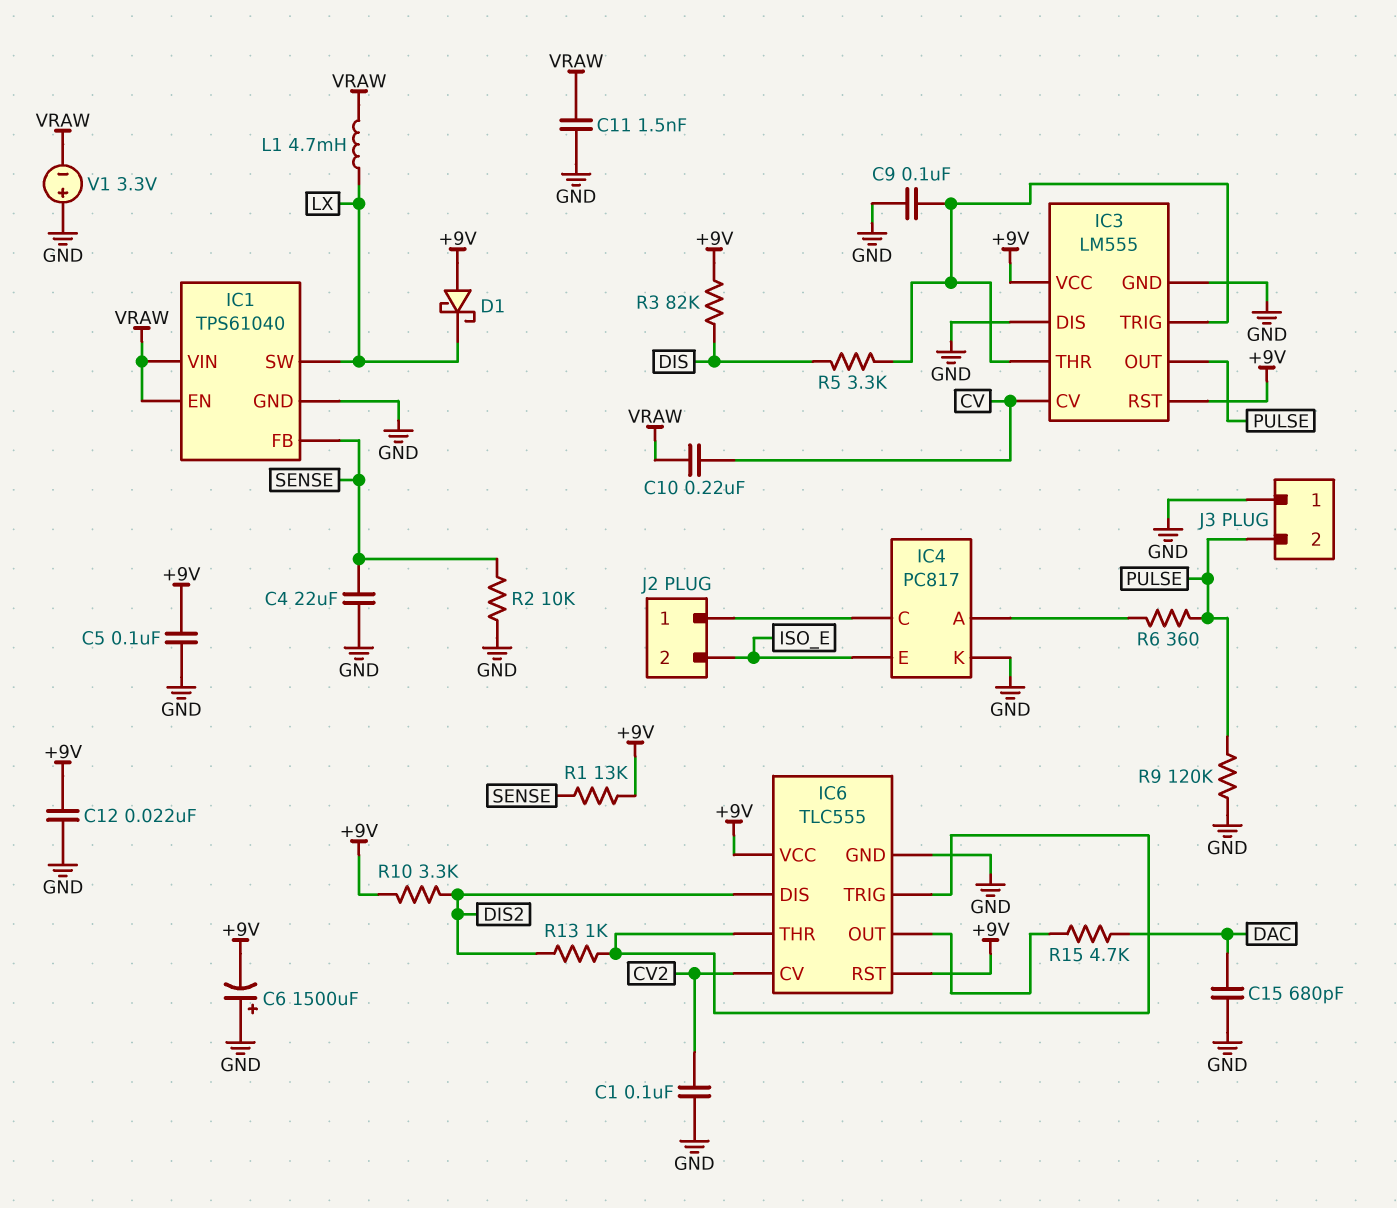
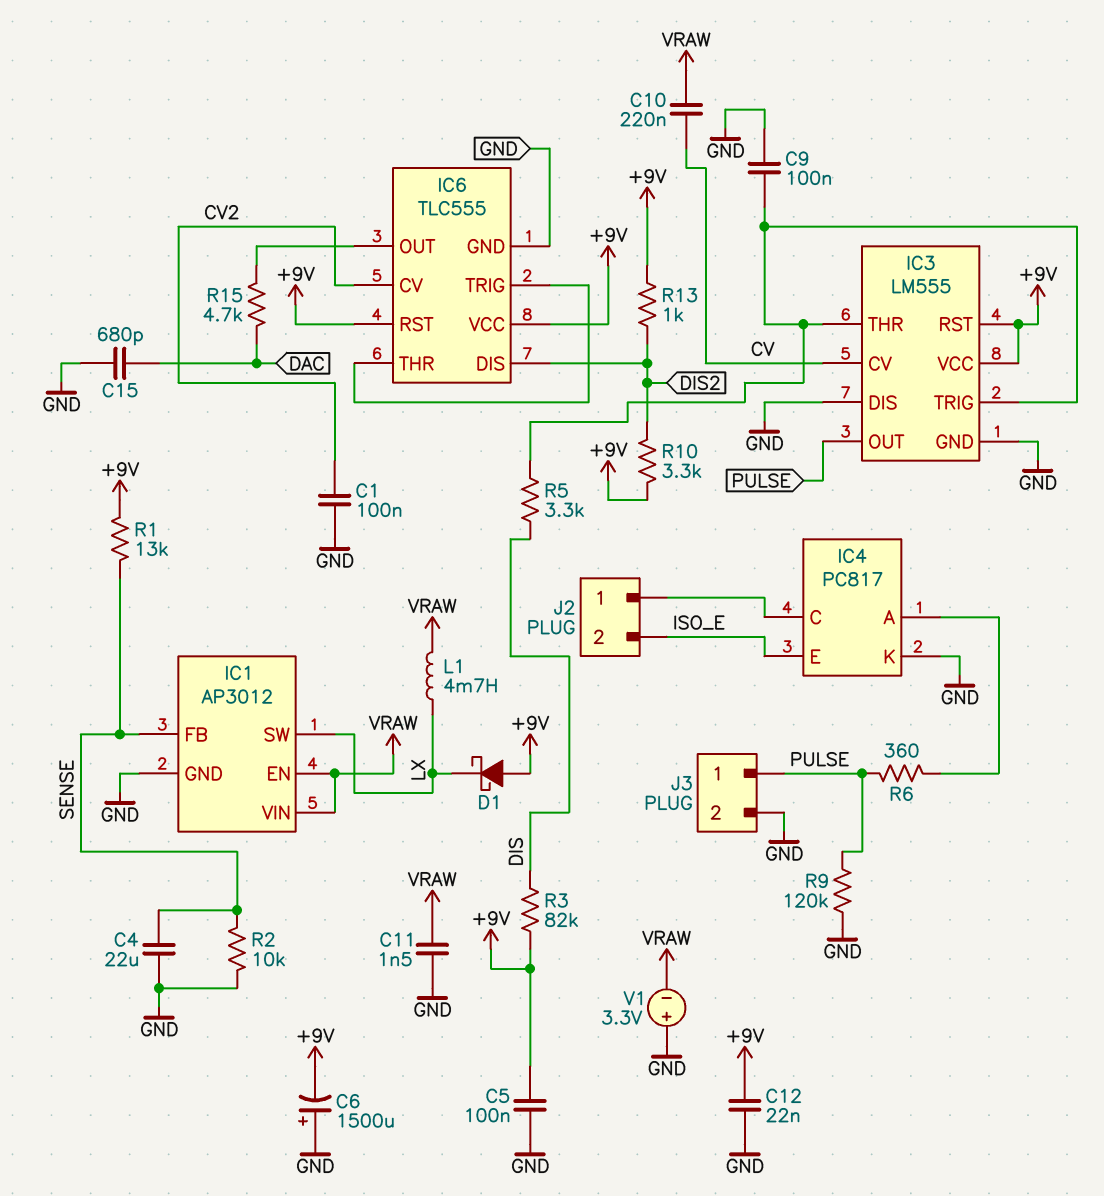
IC1: TPS61040 -> AP3012
J3 pin 1: GND -> PULSE
J3 pin 2: PULSE -> GND
R13: 1k (DIS2, IC6/THR) -> 1k (+9V, DIS2)

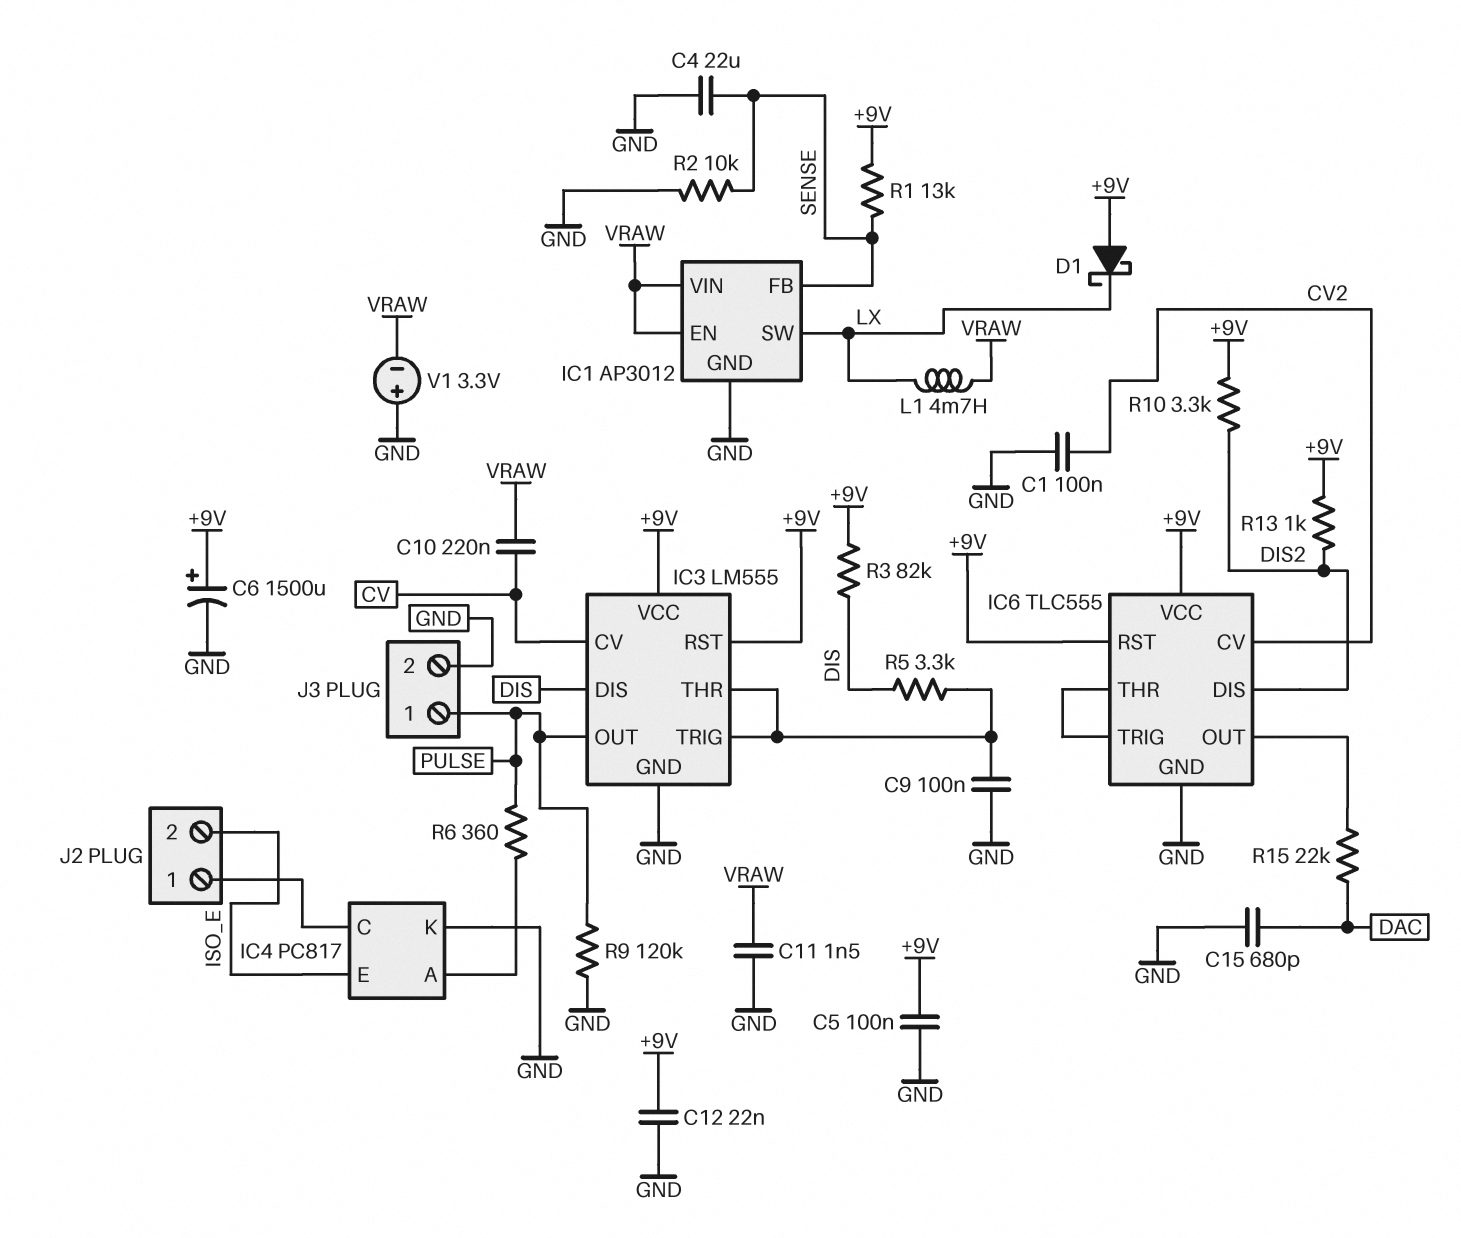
C6: 1500uF (plus GND, minus +9V) -> 1500uF (plus +9V, minus GND)
IC3 pin DIS: GND -> DIS
R15: 4.7k (DAC, IC6/OUT) -> 22k (DAC, IC6/OUT)

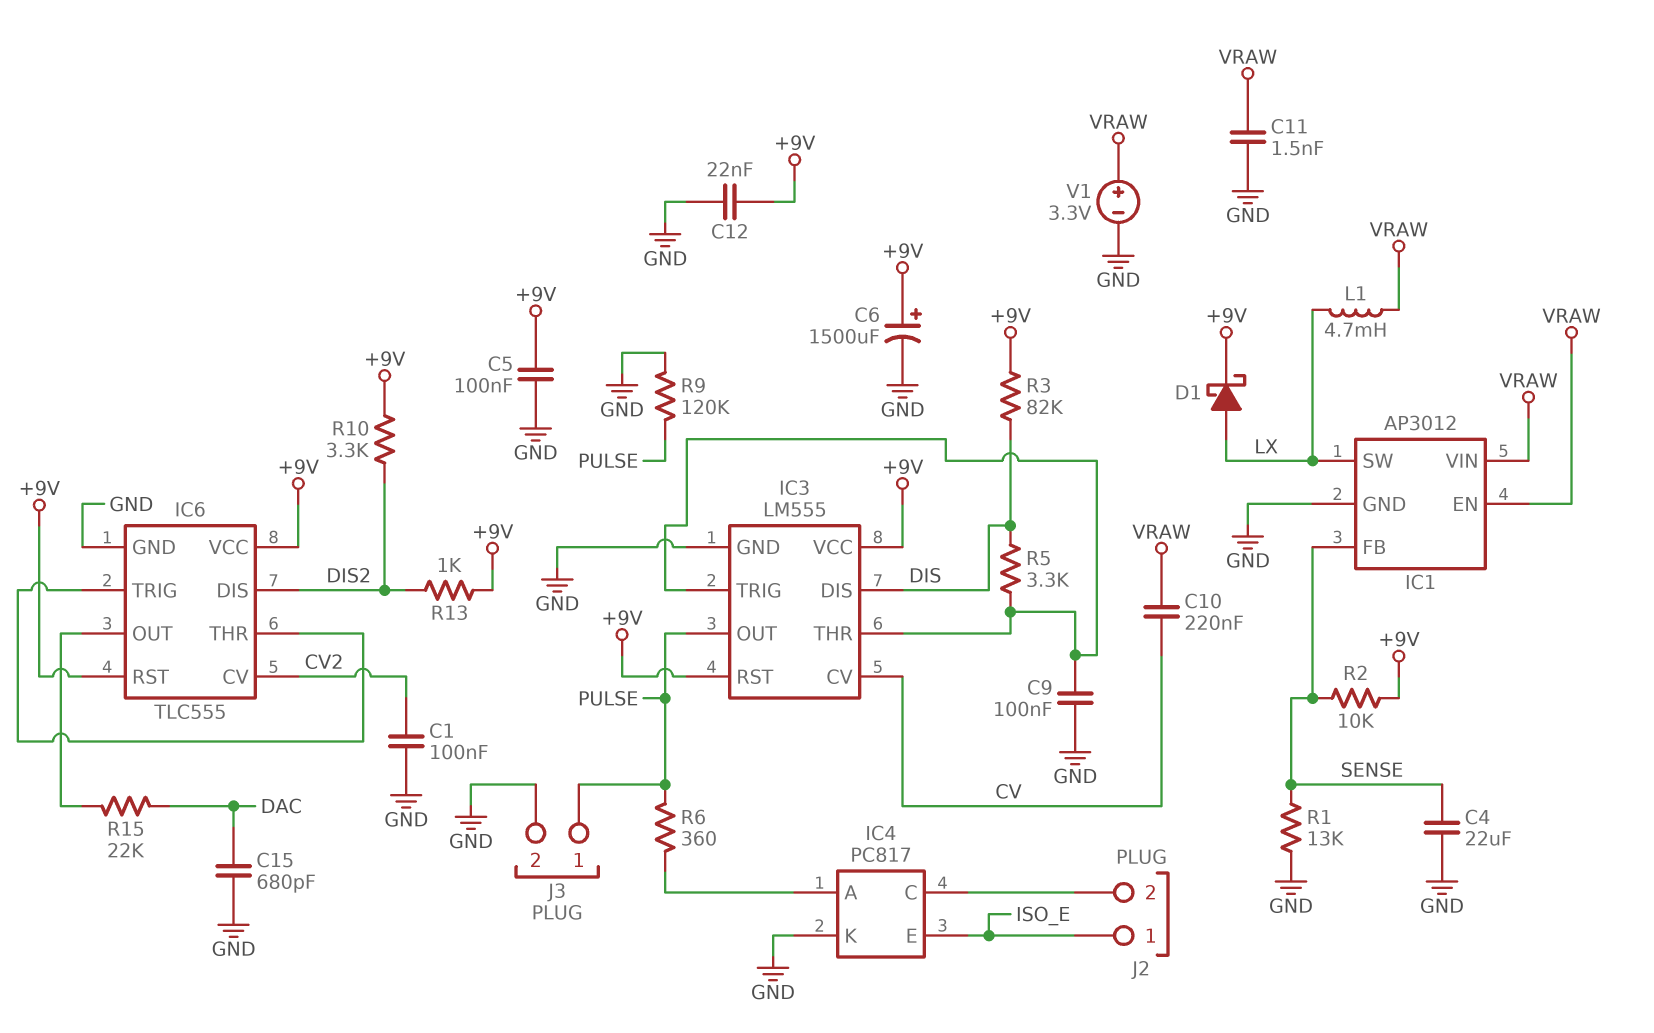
D1: schottky (A +9V, K LX) -> schottky (A LX, K +9V)
J2 pin 1: IC4/C -> ISO_E
J2 pin 2: ISO_E -> IC4/C
R1: 13k (+9V, SENSE) -> 13k (GND, SENSE)
R2: 10k (GND, SENSE) -> 10k (+9V, SENSE)
V1: 3.3V (plus GND, minus VRAW) -> 3.3V (plus VRAW, minus GND)

